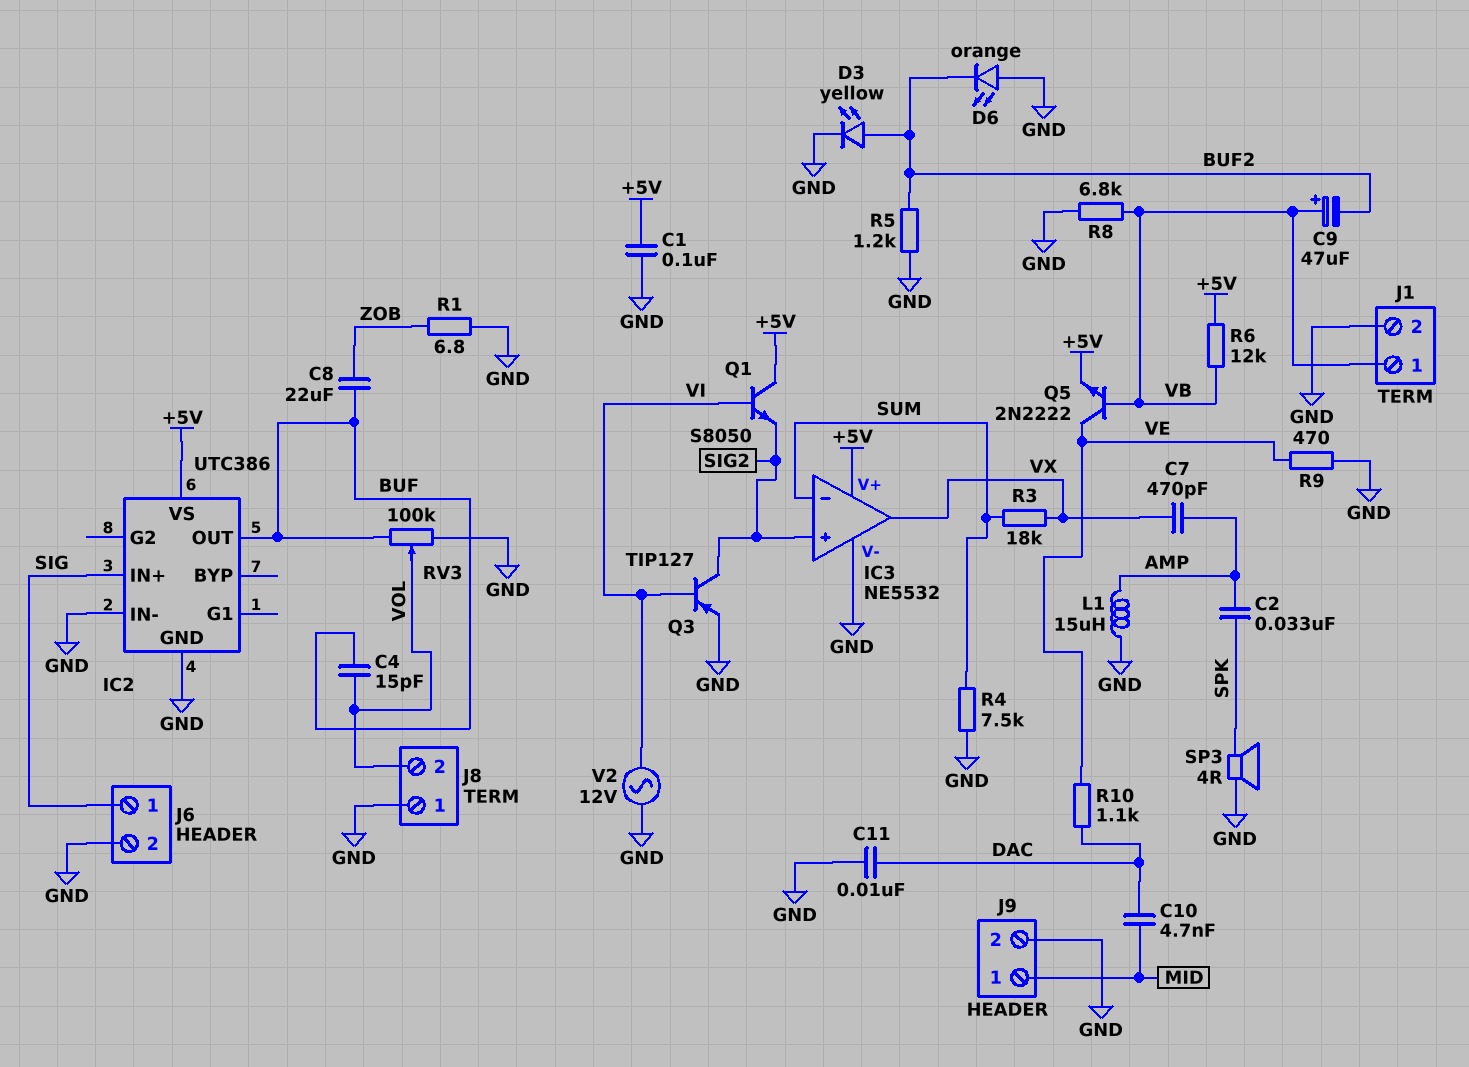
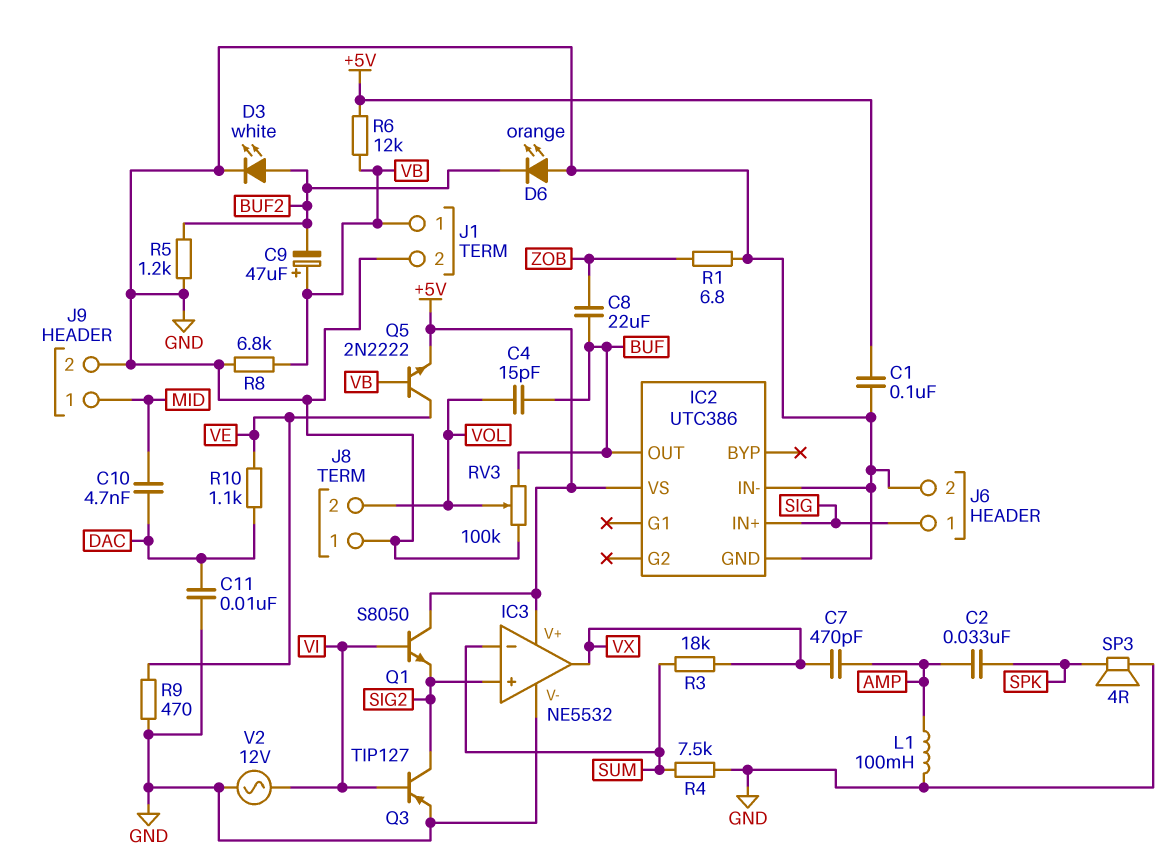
D3: LED yellow (A BUF2, K GND) -> LED white (A BUF2, K GND)
L1: 15uH (AMP, GND) -> 100mH (AMP, GND)

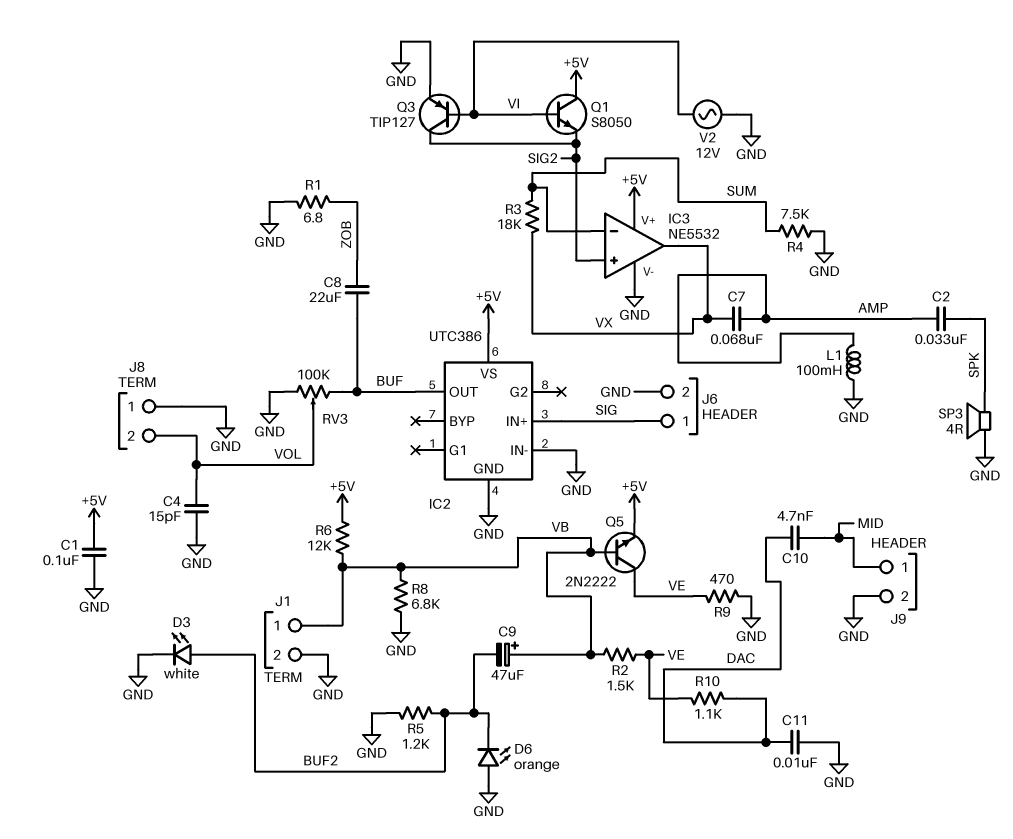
C4: 15pF (BUF, VOL) -> 15pF (GND, VOL)
C7: 470pF (AMP, VX) -> 68nF (AMP, VX)
R2: none -> 1.5k (VB, VE)

